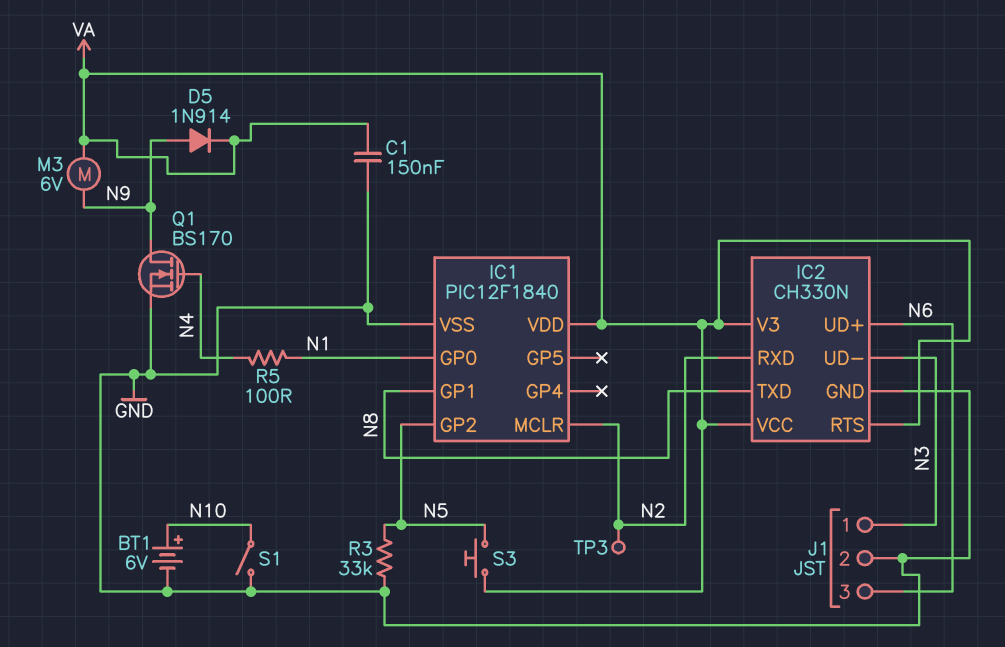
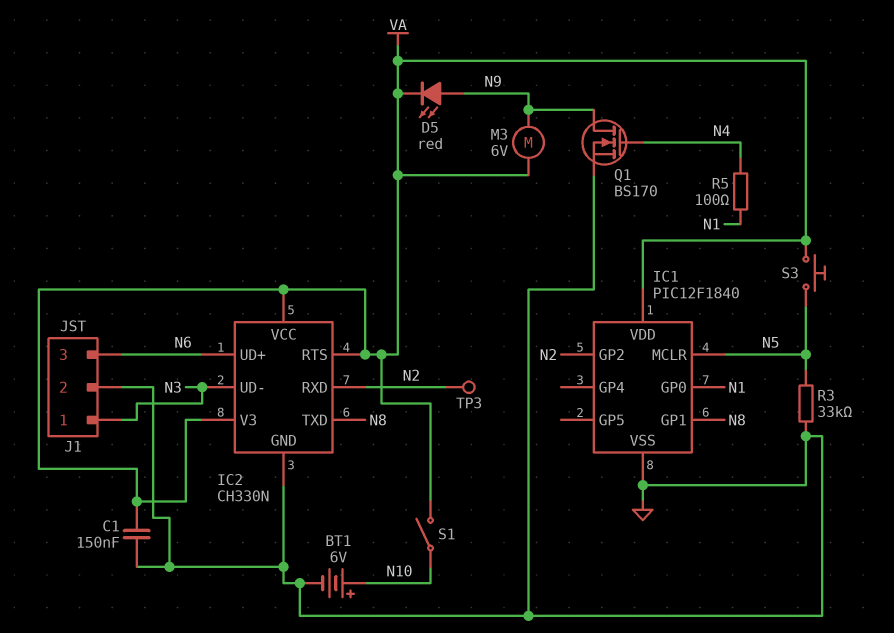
D5: diode 1N914 (A N9, K VA) -> LED red (A N9, K VA)
IC1 pin GP2: N5 -> N2
IC1 pin MCLR: N2 -> N5
S1: switch (GND, N10) -> switch (N10, VA)

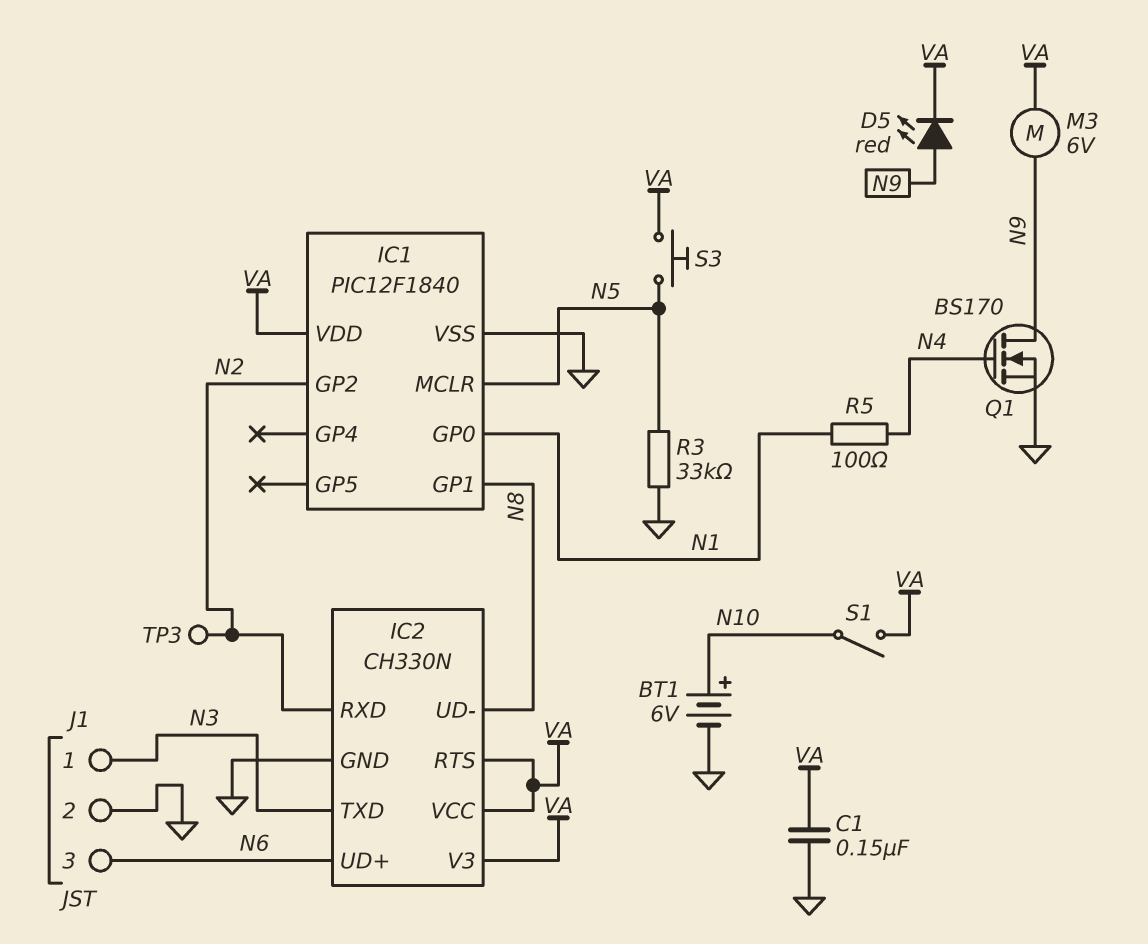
IC2 pin TXD: N8 -> N3
IC2 pin UD-: N3 -> N8

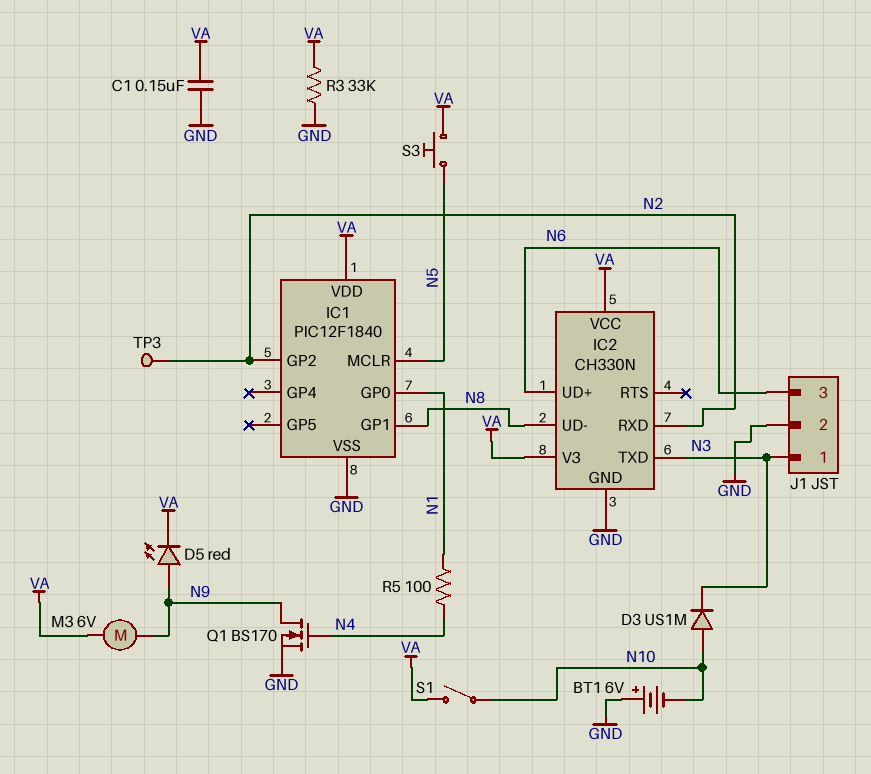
BT1: 6V (plus N10, minus GND) -> 6V (plus GND, minus N10)
D3: none -> diode US1M (A N10, K N3)
IC2 pin RTS: VA -> none
R3: 33k (GND, N5) -> 33k (GND, VA)

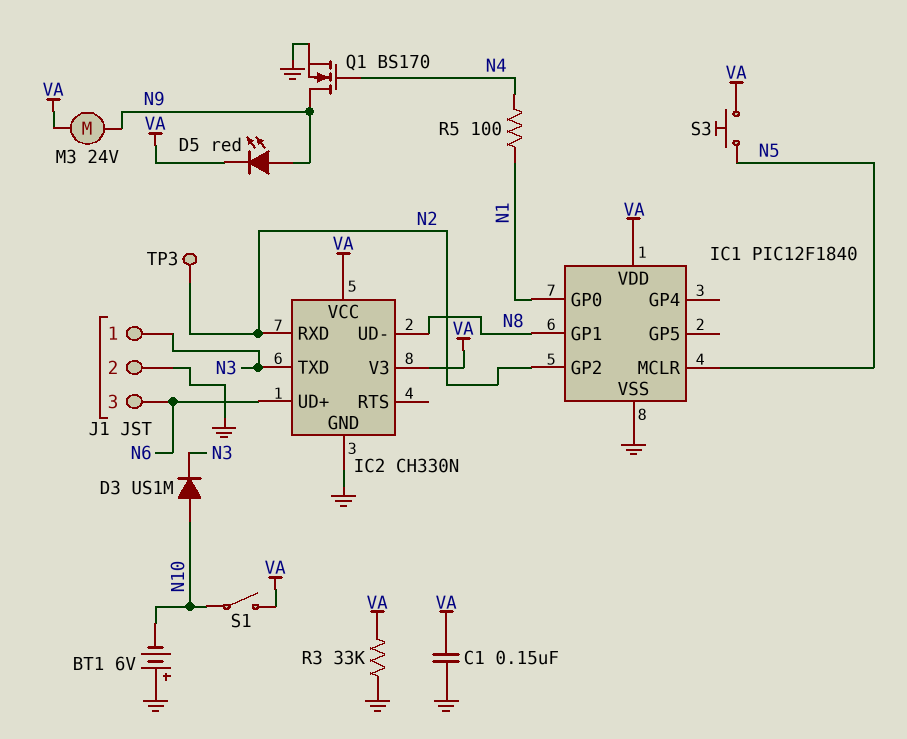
M3: motor 6V (N9, VA) -> motor 24V (N9, VA)

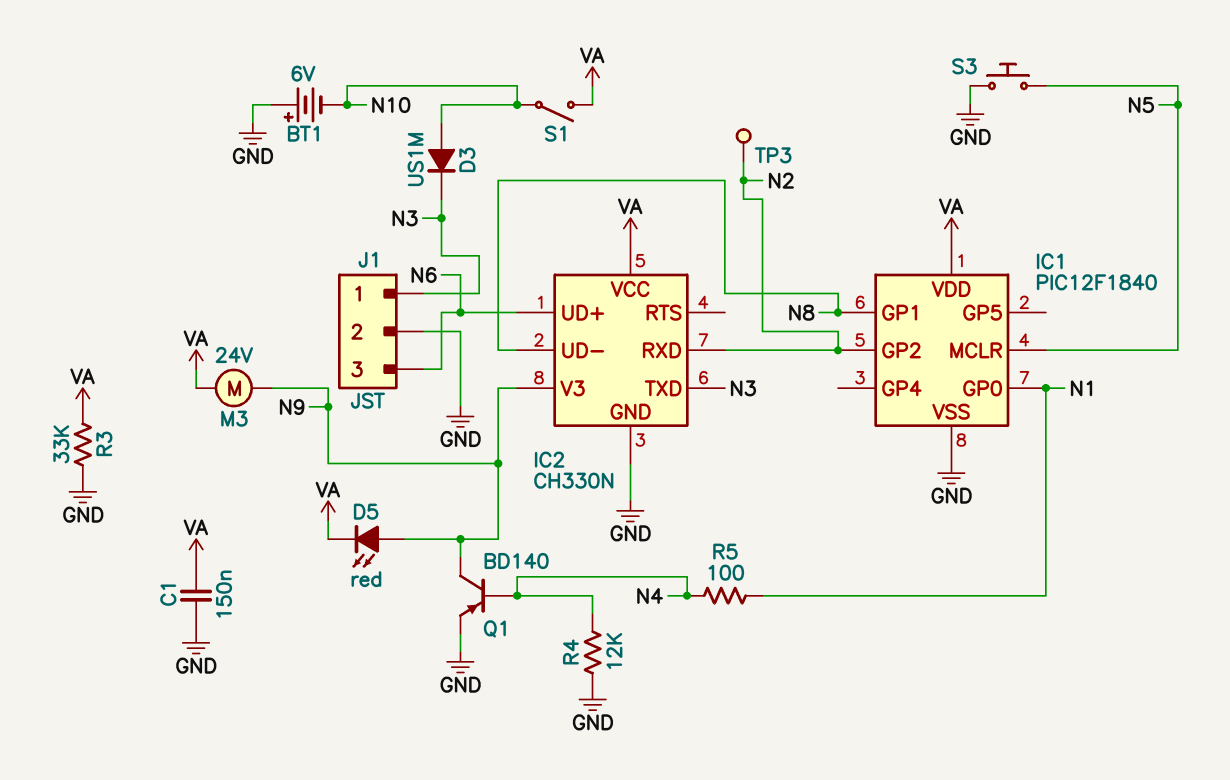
IC2 pin V3: VA -> N9
Q1: NMOS BS170 (G N4, D N9, S GND) -> PNP BD140 (B N4, C N9, E GND)
R4: none -> 12k (GND, N4)
S3: button (N5, VA) -> button (GND, N5)

